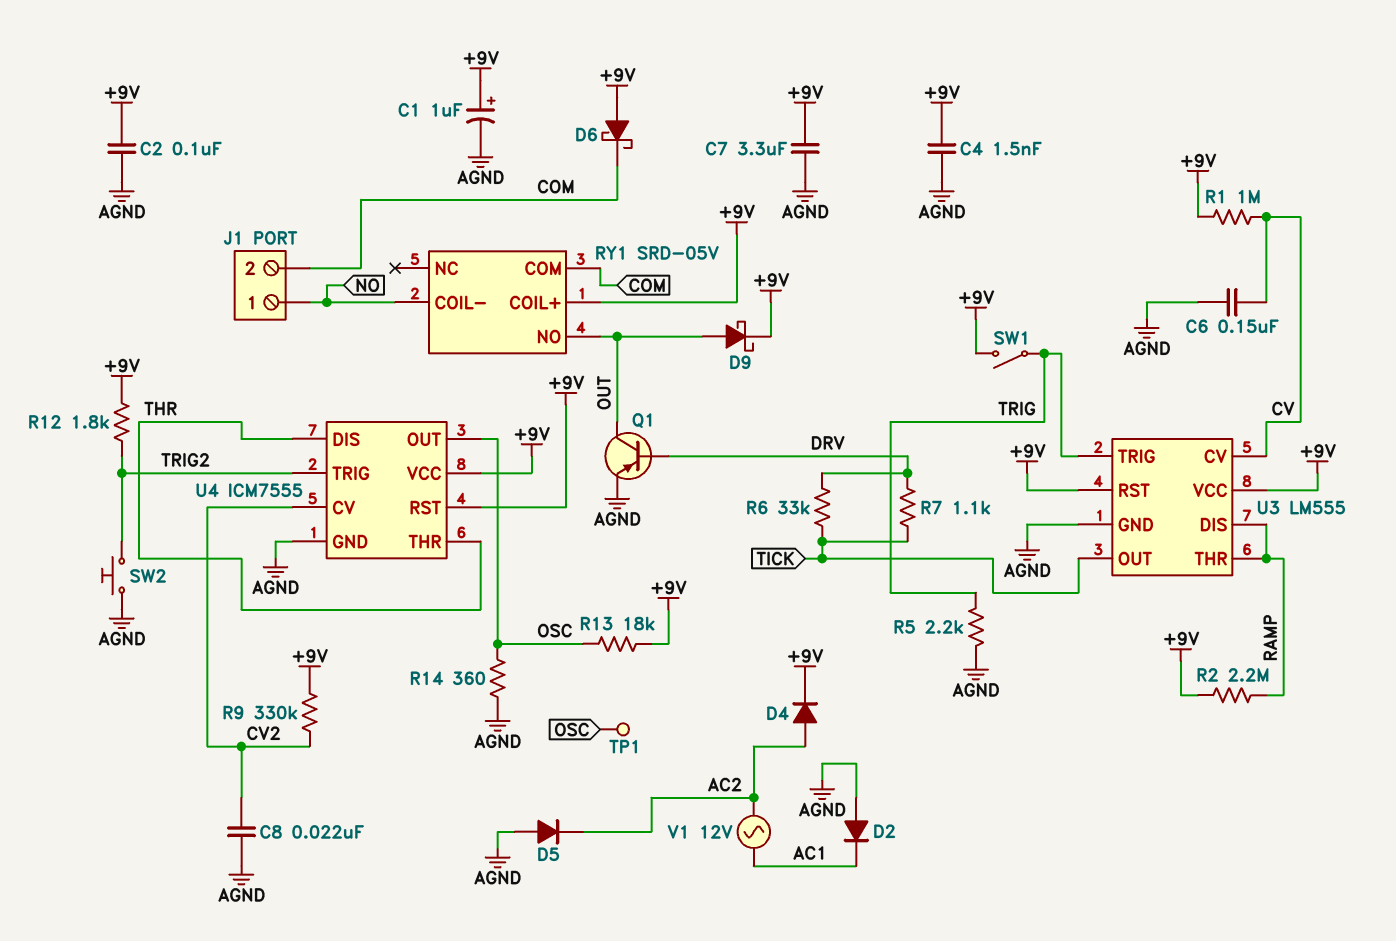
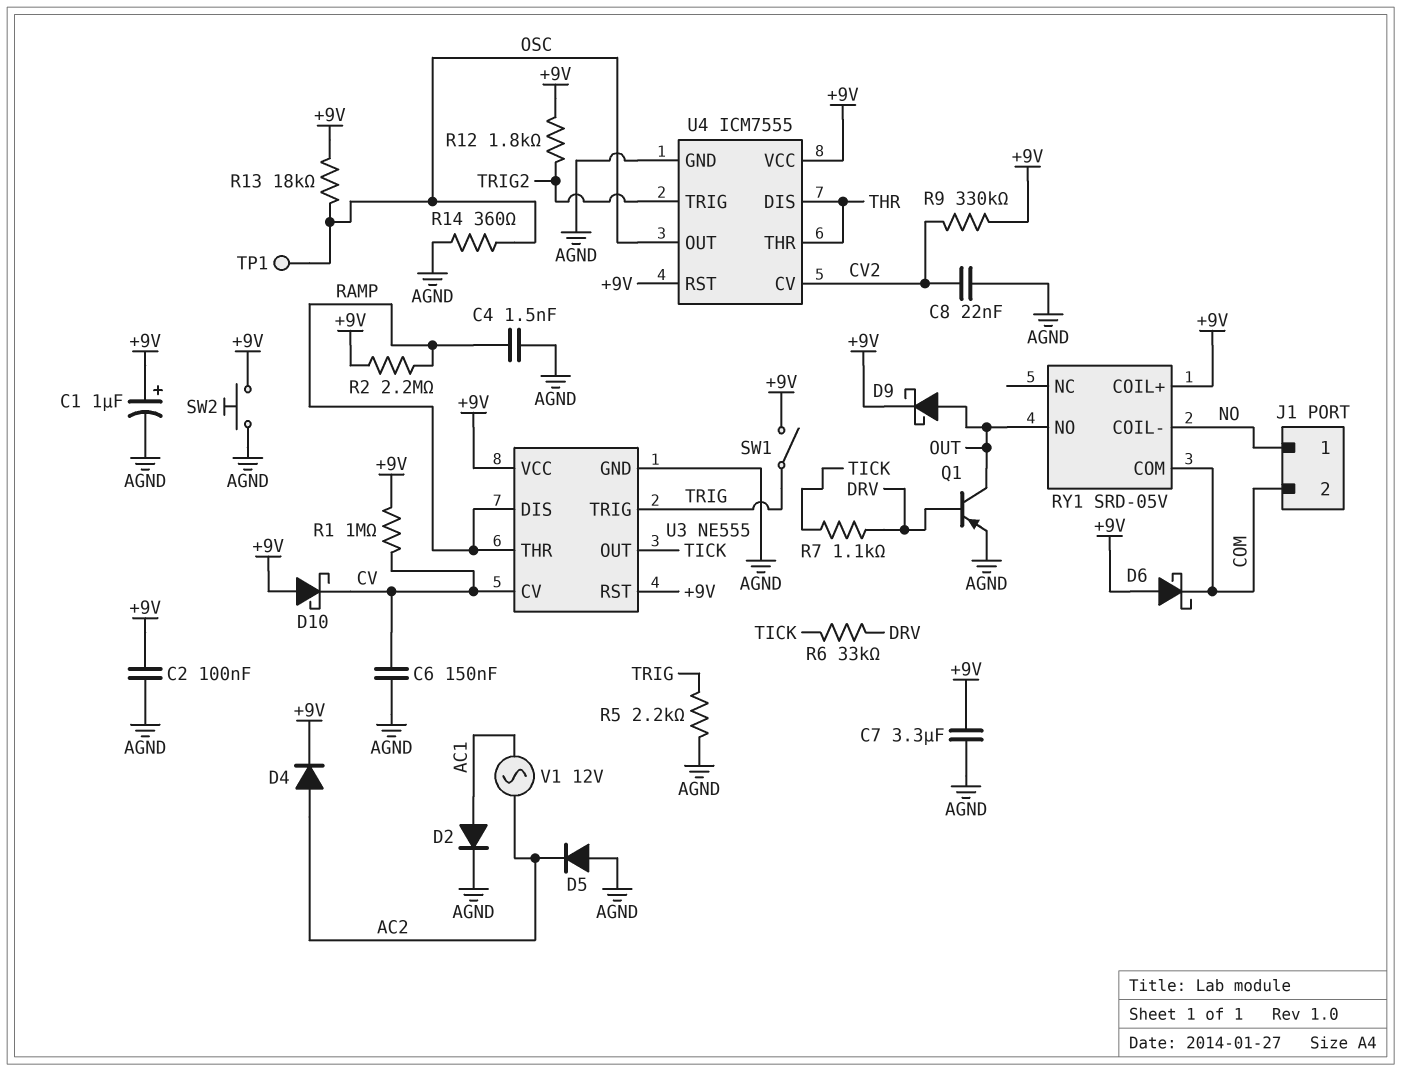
C4: 1.5nF (+9V, AGND) -> 1.5nF (AGND, RAMP)
D2: diode (A AGND, K AC1) -> diode (A AC1, K AGND)
D10: none -> schottky (A +9V, K CV)
SW2: button (AGND, TRIG2) -> button (+9V, AGND)
U3: LM555 -> NE555

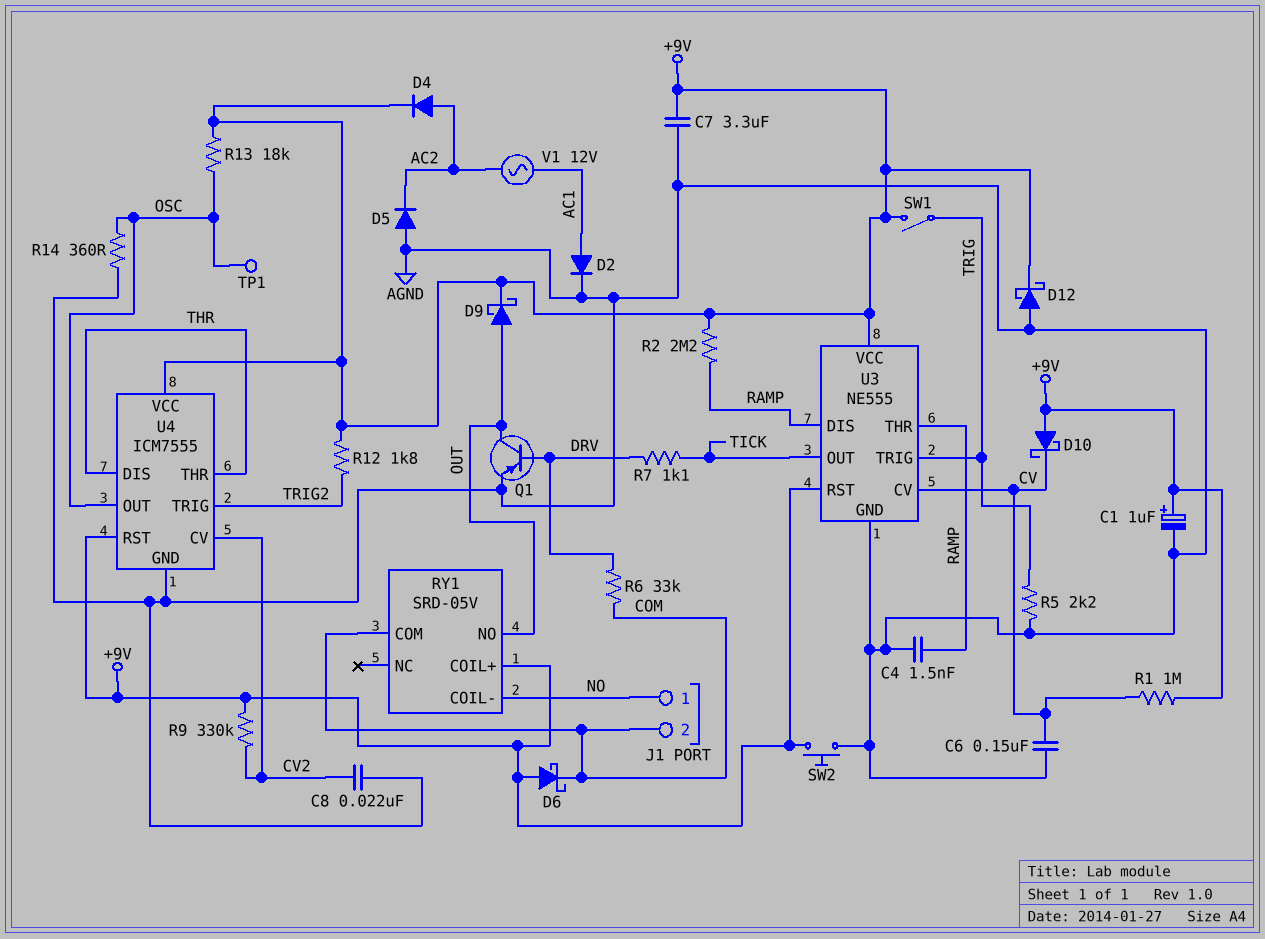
C2: 100nF (+9V, AGND) -> none
D12: none -> schottky (A AGND, K +9V)
R6: 33k (DRV, TICK) -> 33k (COM, DRV)

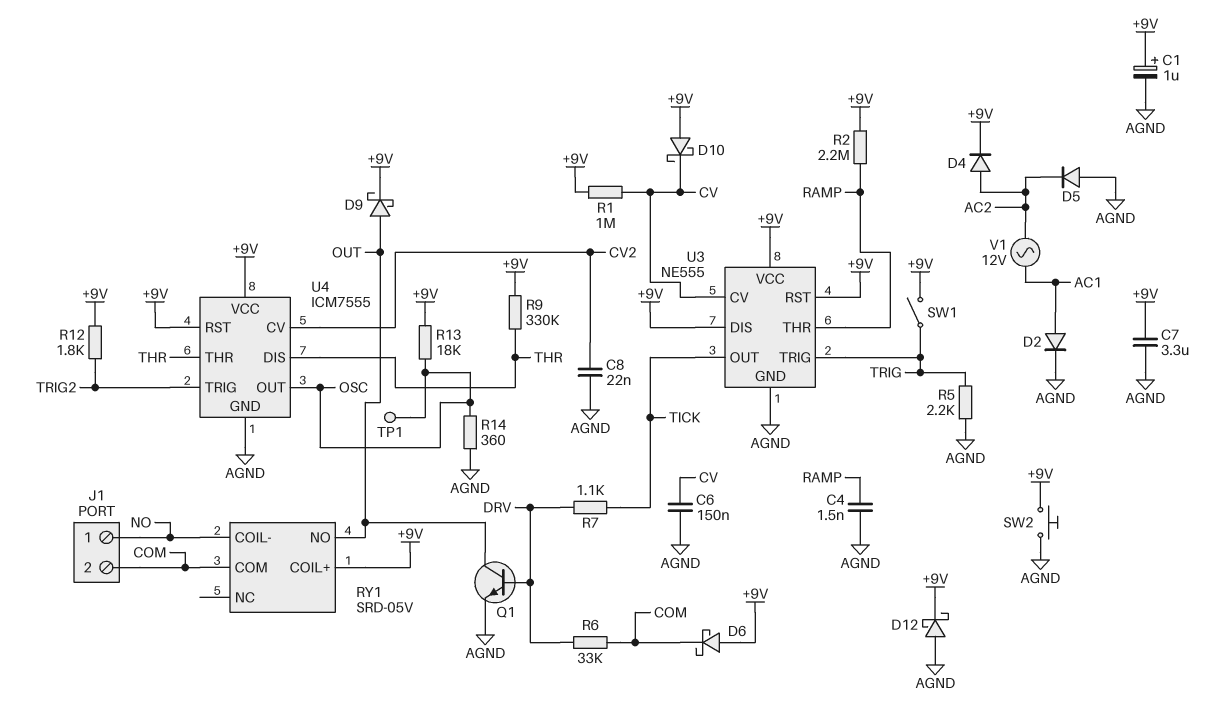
Q1: PNP (B DRV, C OUT, E AGND) -> NPN (B DRV, C OUT, E AGND)
R9: 330k (+9V, CV2) -> 330k (+9V, THR)
U3 pin DIS: RAMP -> +9V

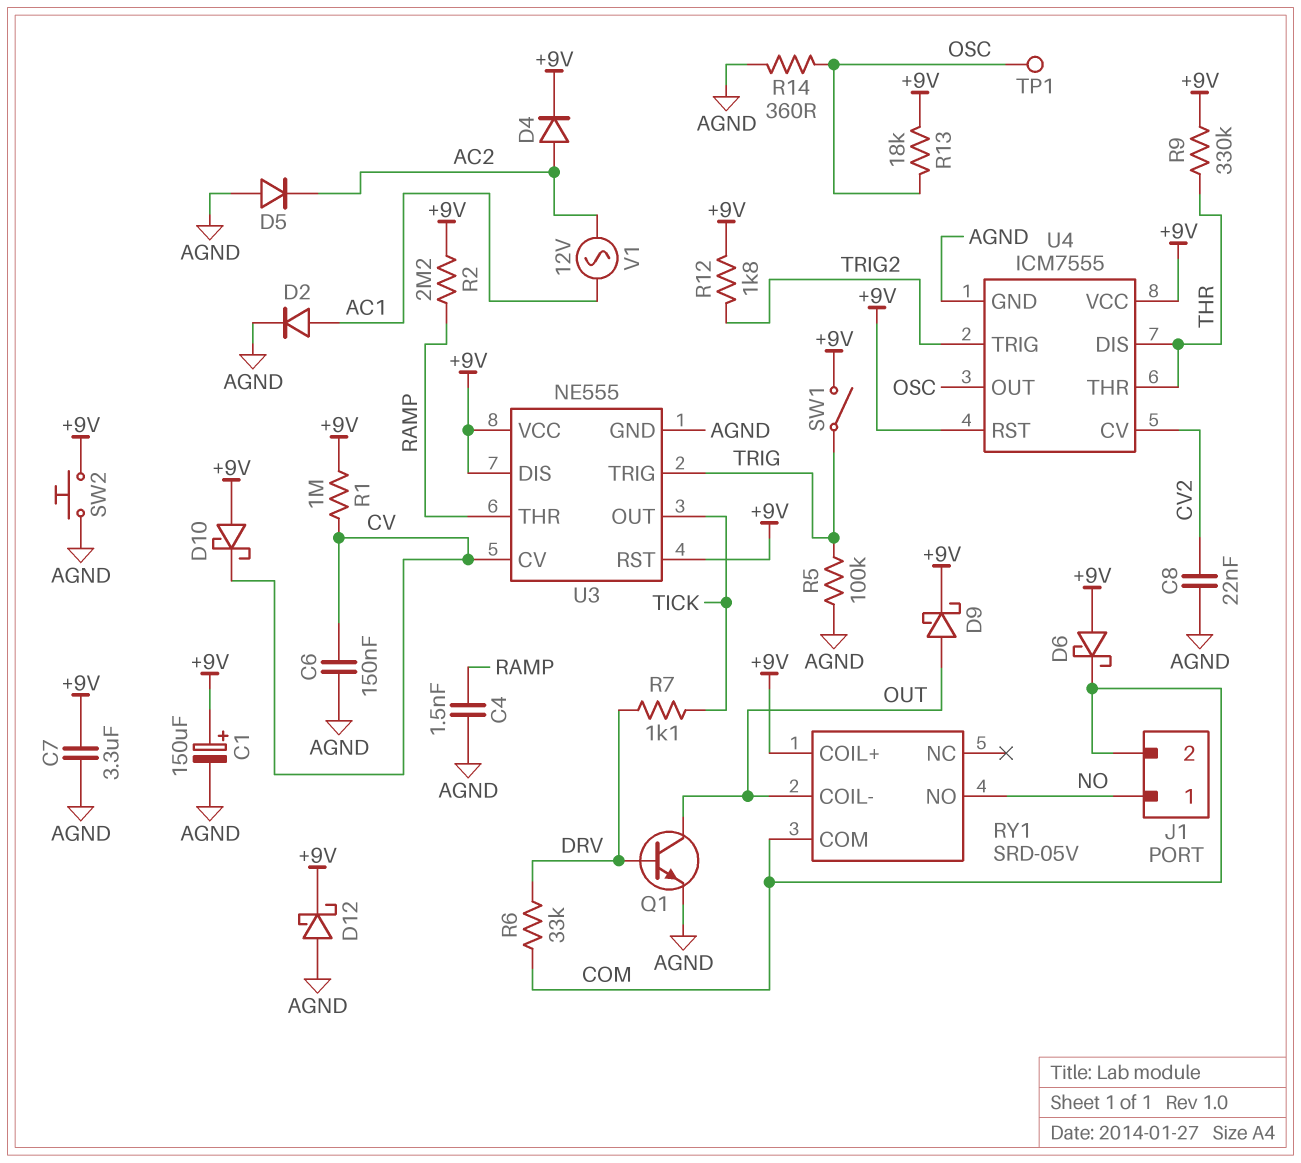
C1: 1uF (plus +9V, minus AGND) -> 150uF (plus +9V, minus AGND)
R5: 2.2k (AGND, TRIG) -> 100k (AGND, TRIG)
RY1 pin COIL-: NO -> OUT
RY1 pin NO: OUT -> NO

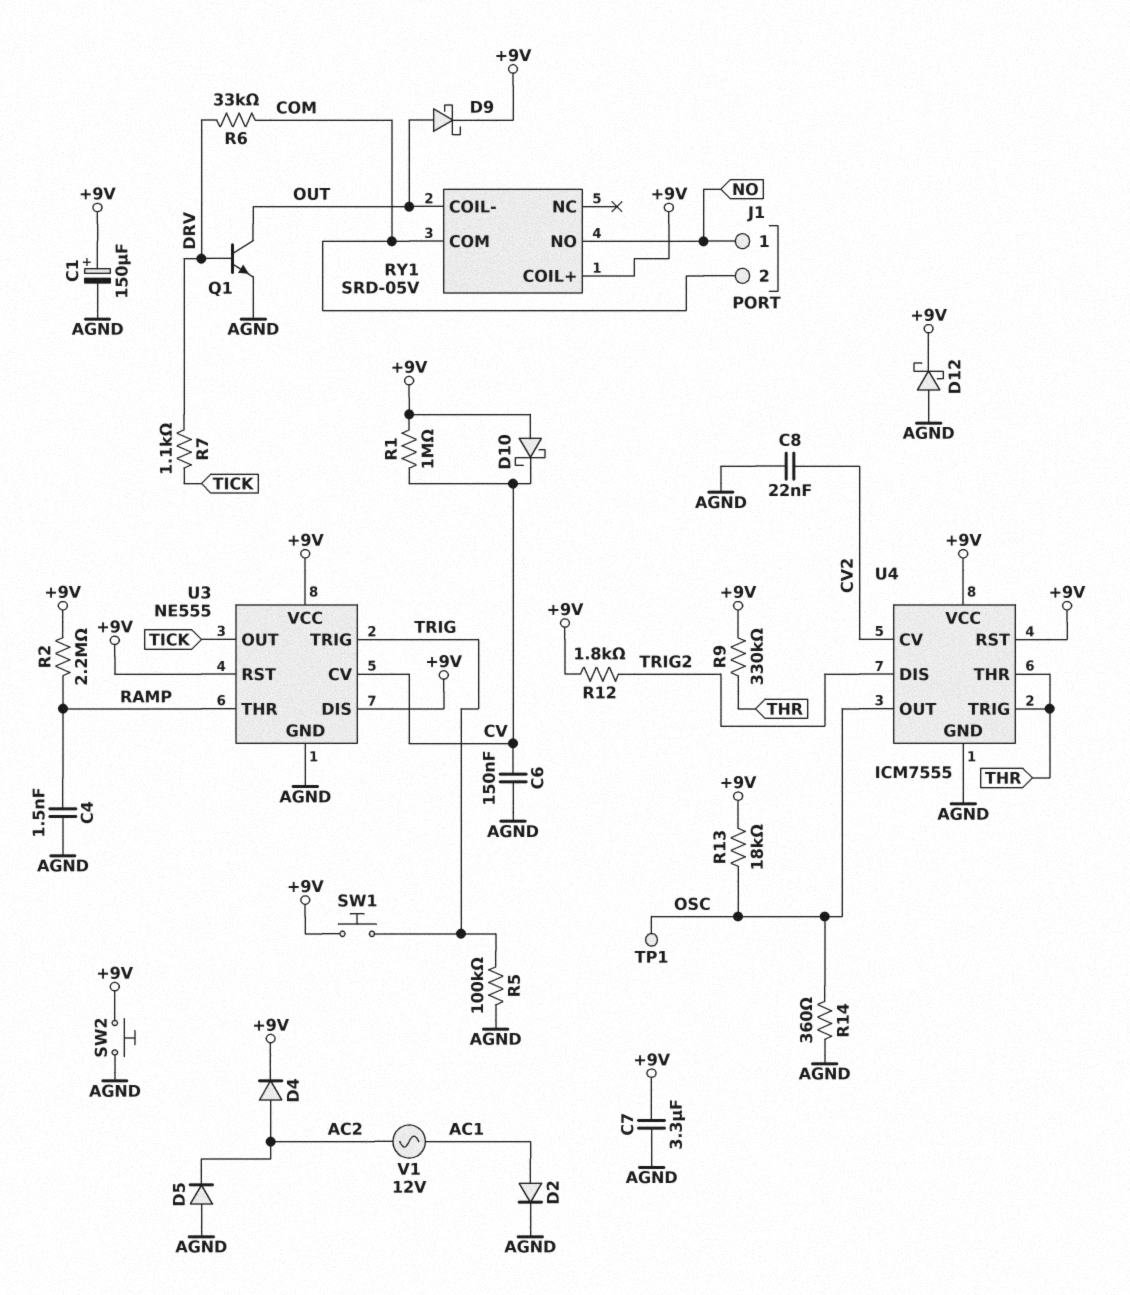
D6: schottky (A +9V, K COM) -> none
SW1: switch (+9V, TRIG) -> button (+9V, TRIG)
U4 pin DIS: THR -> TRIG2
U4 pin TRIG: TRIG2 -> THR

